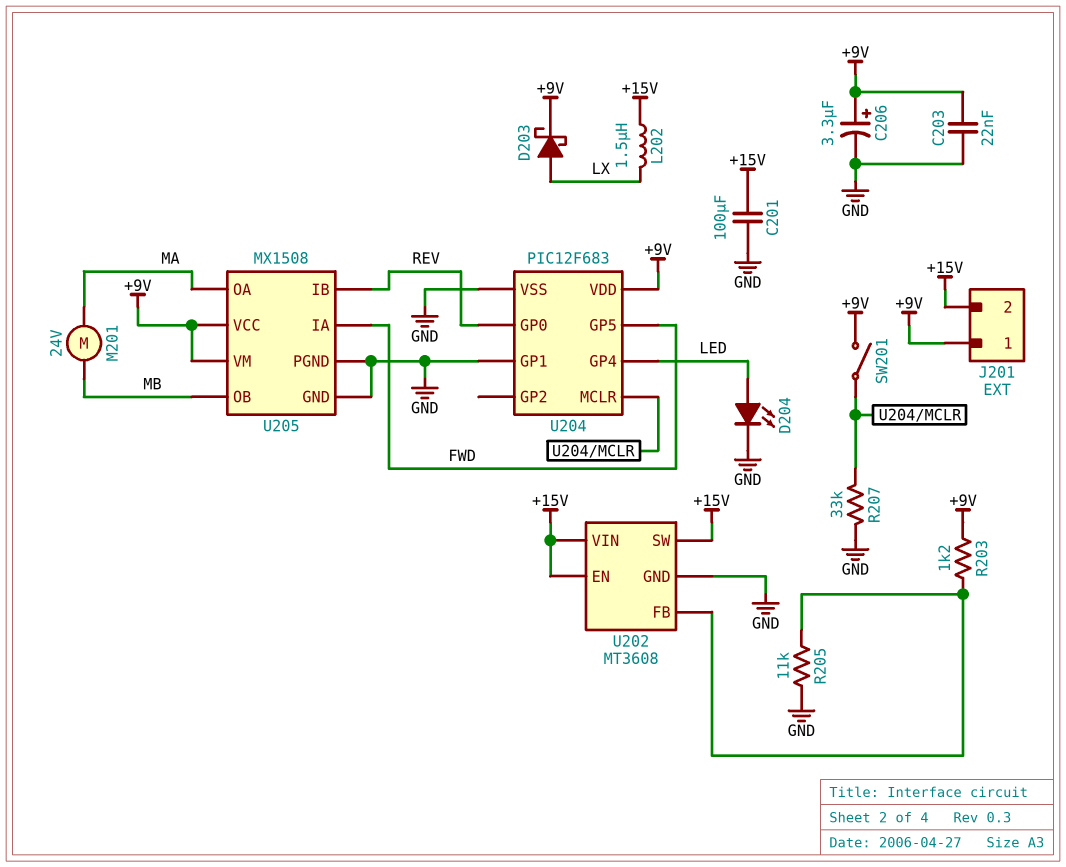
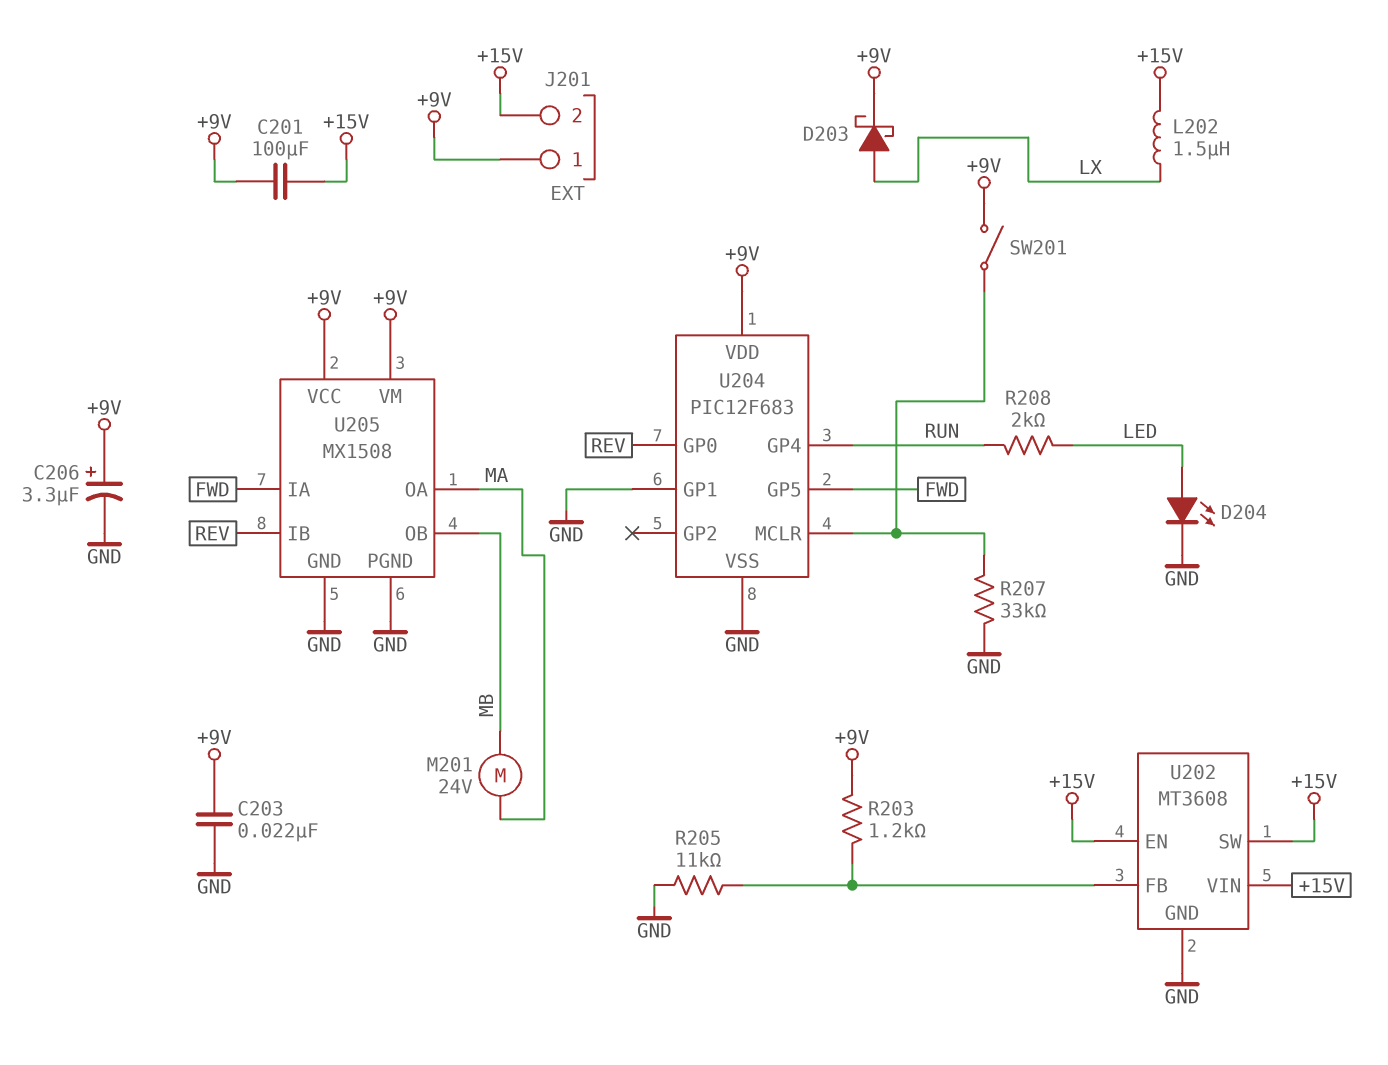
C201: 100uF (+15V, GND) -> 100uF (+9V, +15V)
R208: none -> 2k (LED, RUN)
U204 pin GP4: LED -> RUN

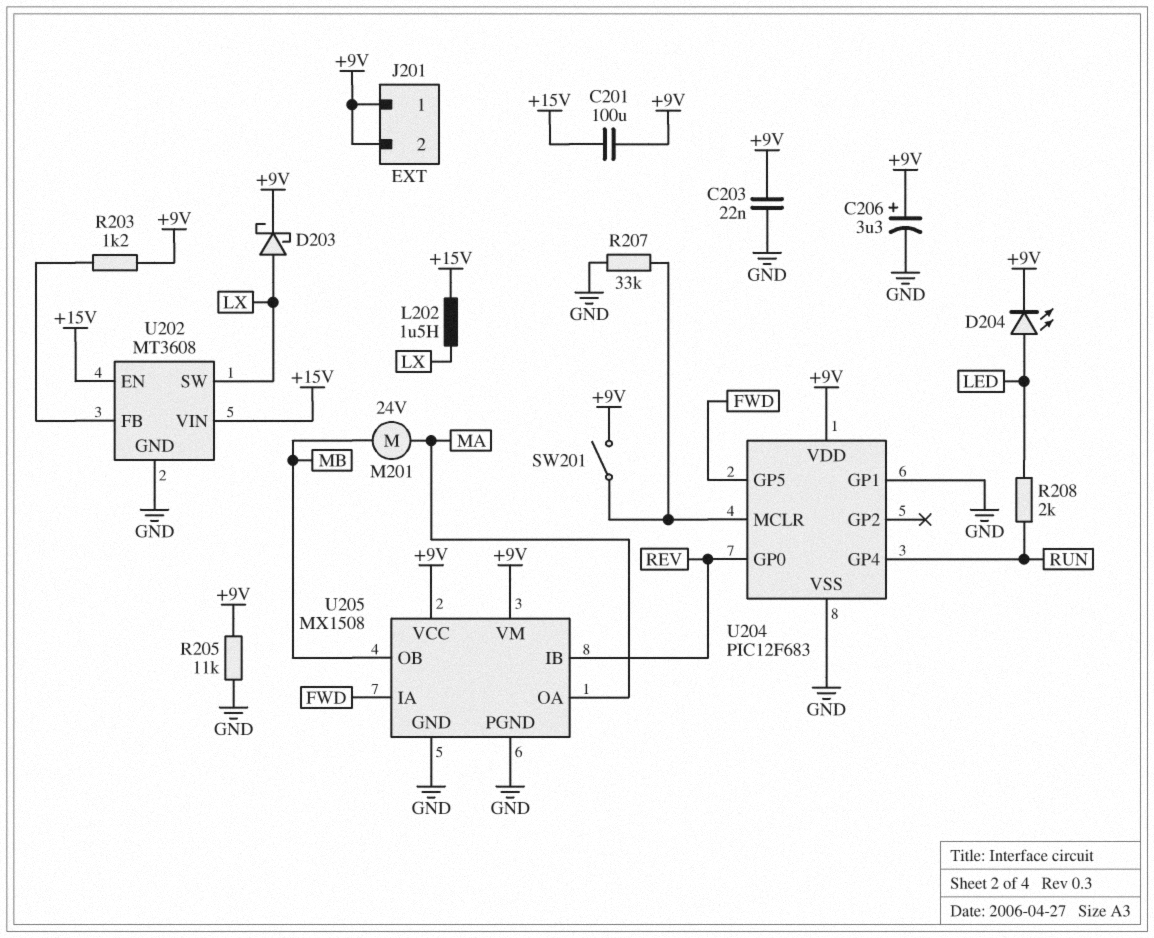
D204: LED (A LED, K GND) -> LED (A LED, K +9V)
J201 pin 2: +15V -> +9V
R205: 11k (GND, U202/FB) -> 11k (+9V, GND)
U202 pin SW: +15V -> LX

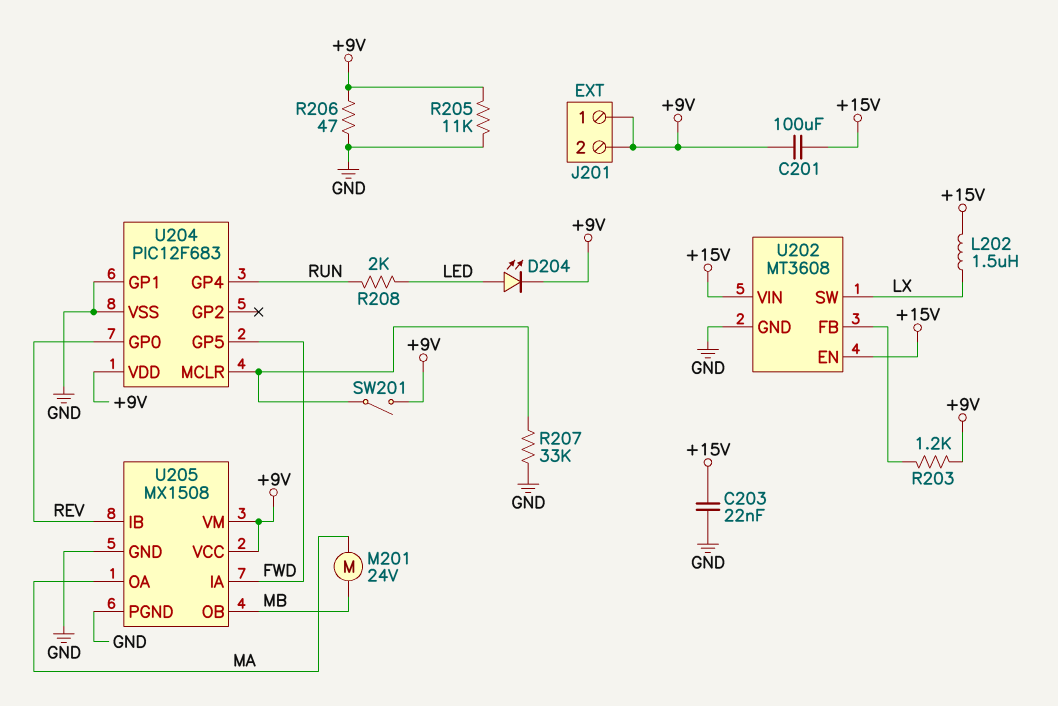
C203: 22nF (+9V, GND) -> 22nF (+15V, GND)
C206: 3.3uF (plus +9V, minus GND) -> none
D203: schottky (A LX, K +9V) -> none
R206: none -> 47 (+9V, GND)

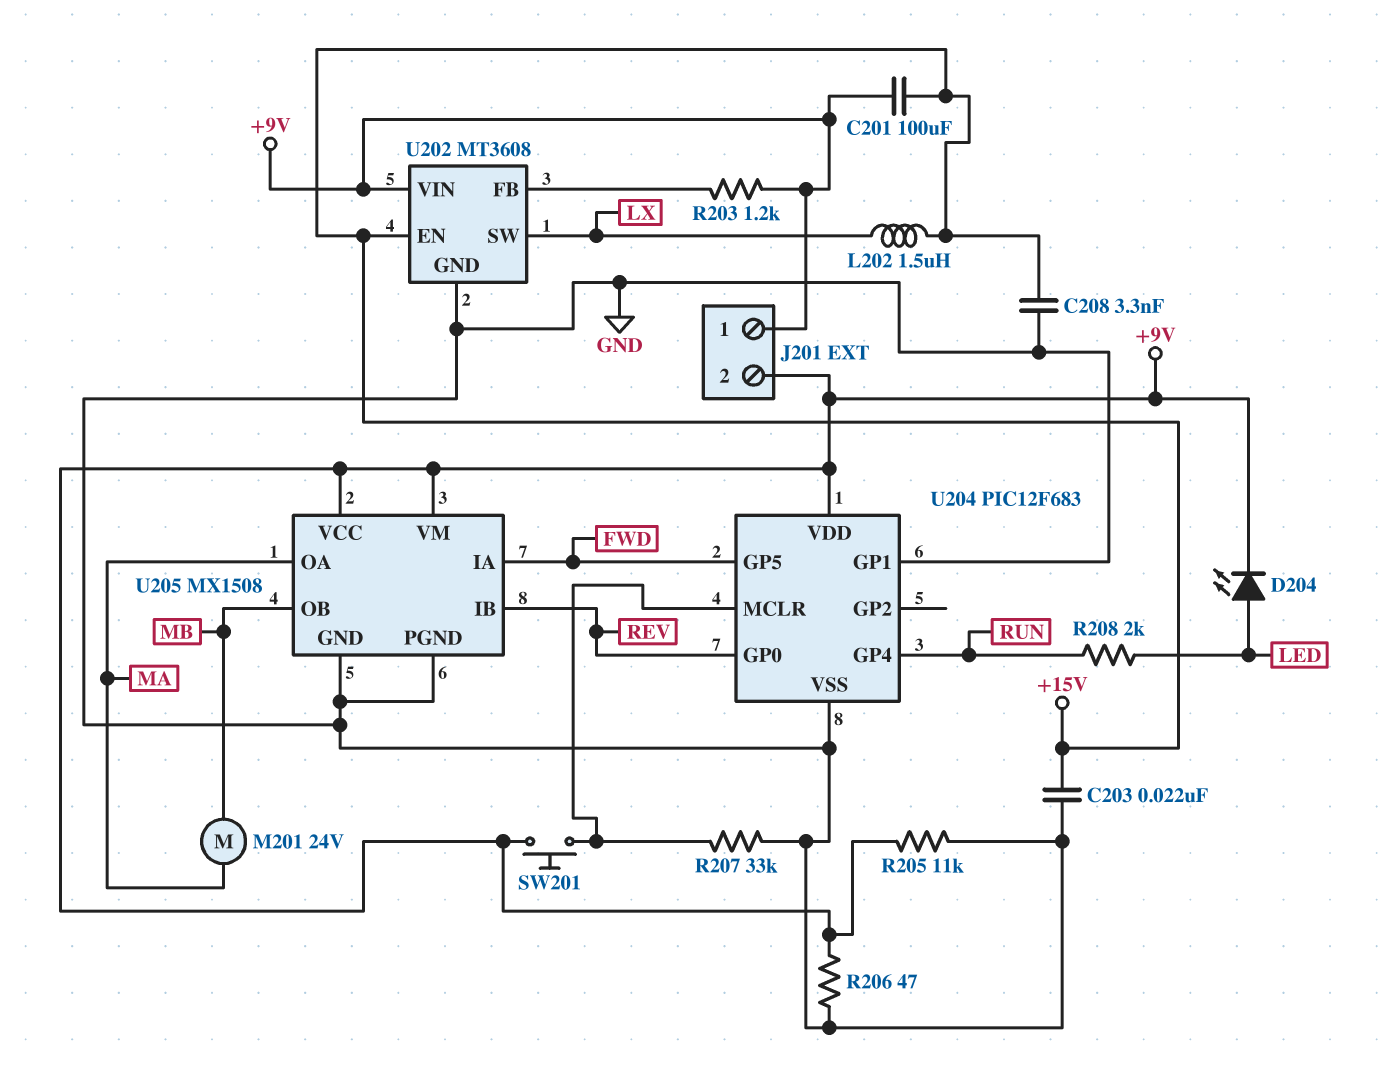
C208: none -> 3.3nF (+15V, GND)
SW201: switch (+9V, U204/MCLR) -> button (+9V, U204/MCLR)
U202 pin VIN: +15V -> +9V

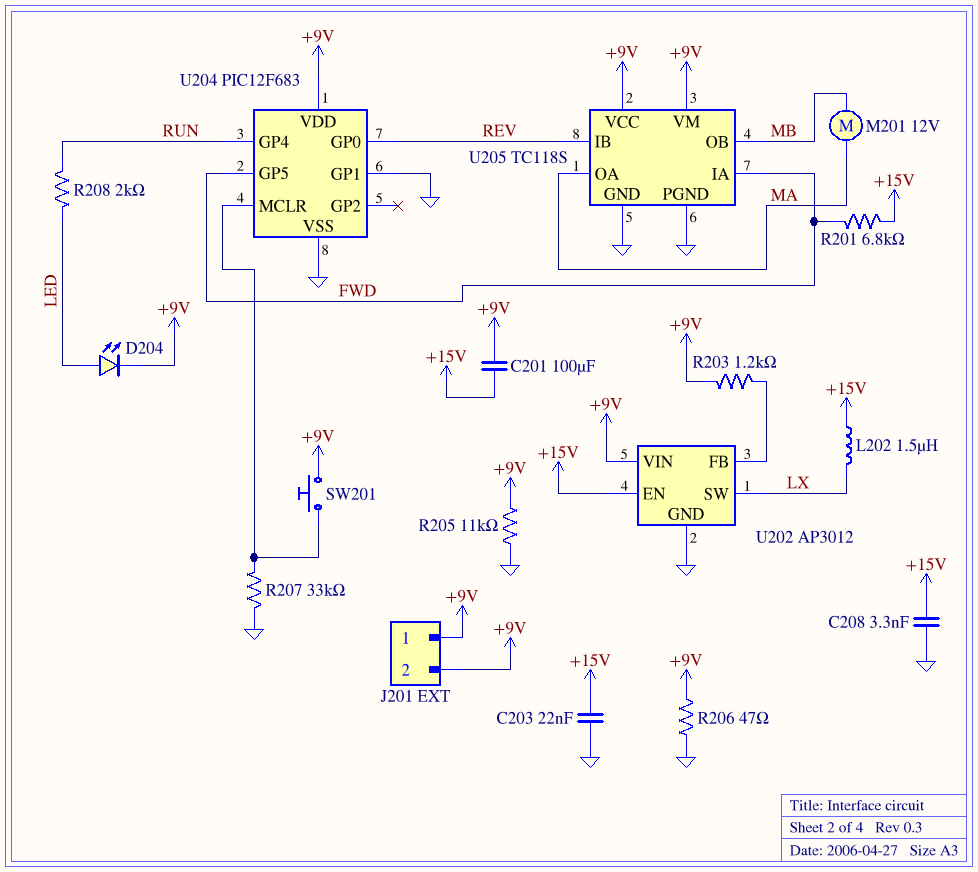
M201: motor 24V (MA, MB) -> motor 12V (MA, MB)
R201: none -> 6.8k (+15V, FWD)
U202: MT3608 -> AP3012
U205: MX1508 -> TC118S

